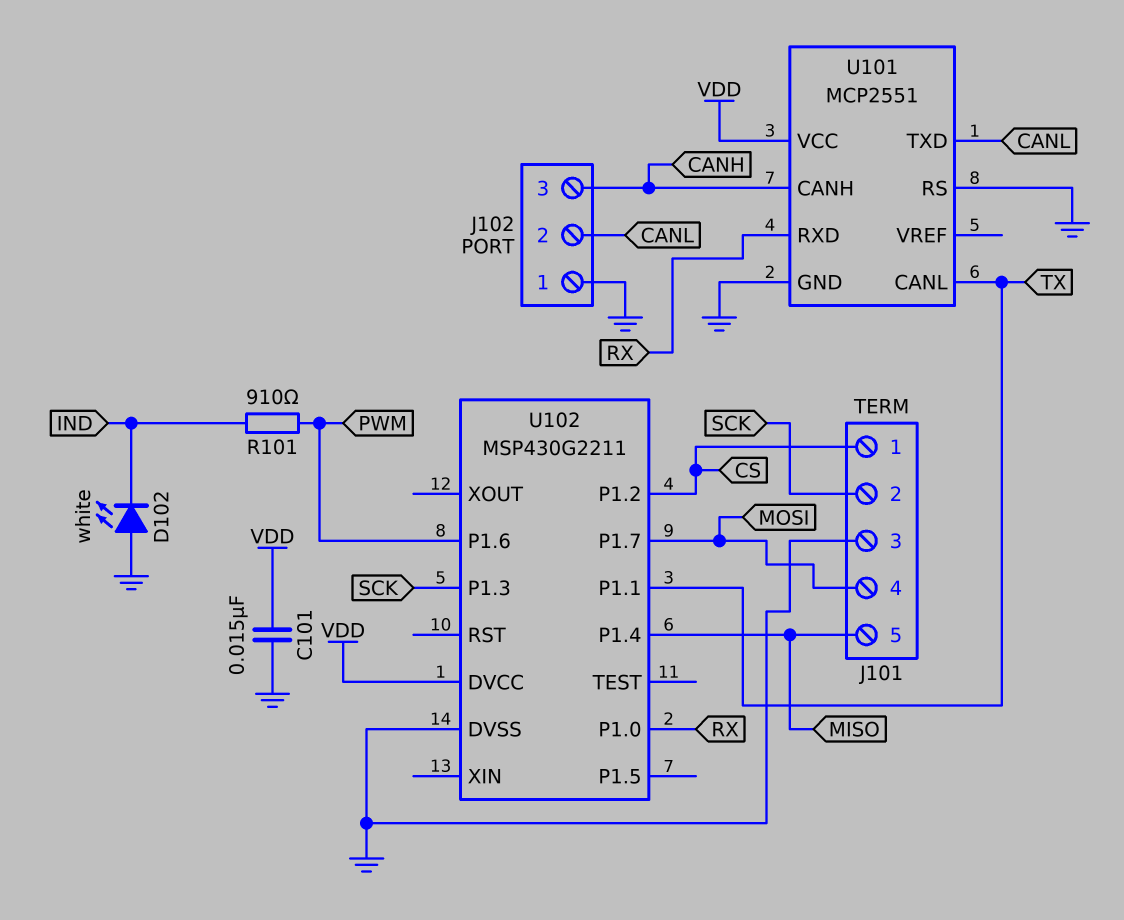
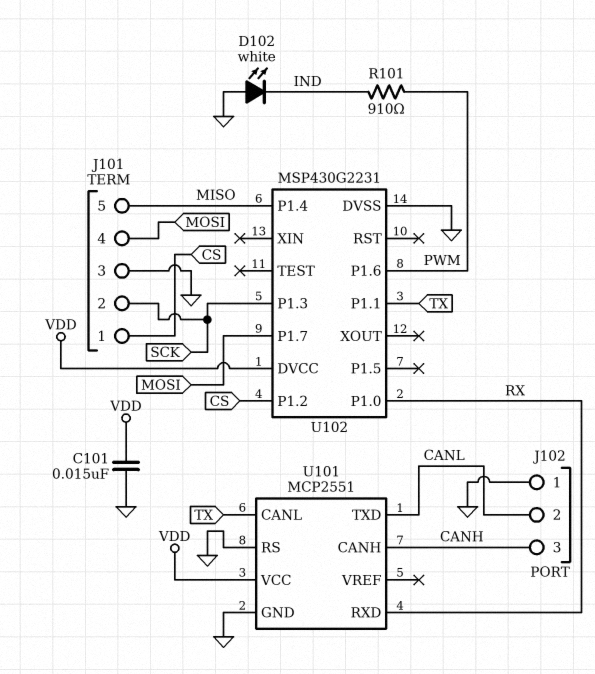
U102: MSP430G2211 -> MSP430G2231

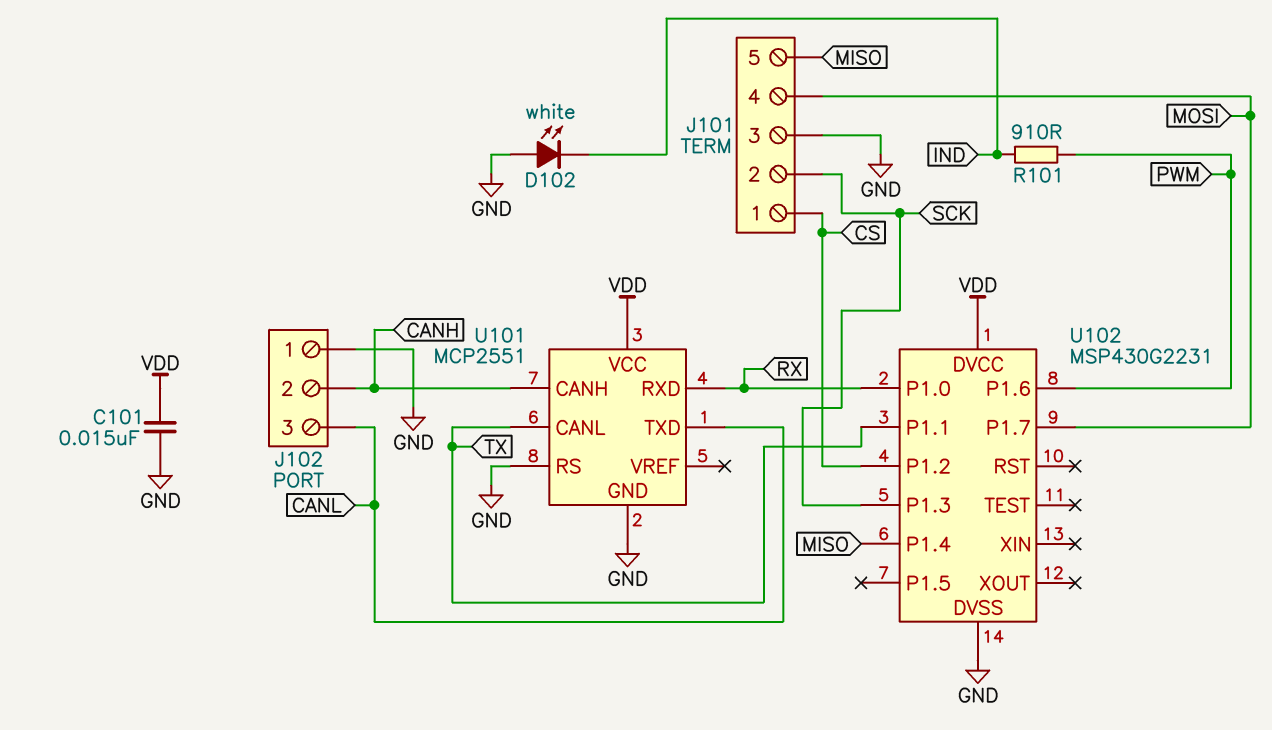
J102 pin 2: CANL -> CANH
J102 pin 3: CANH -> CANL

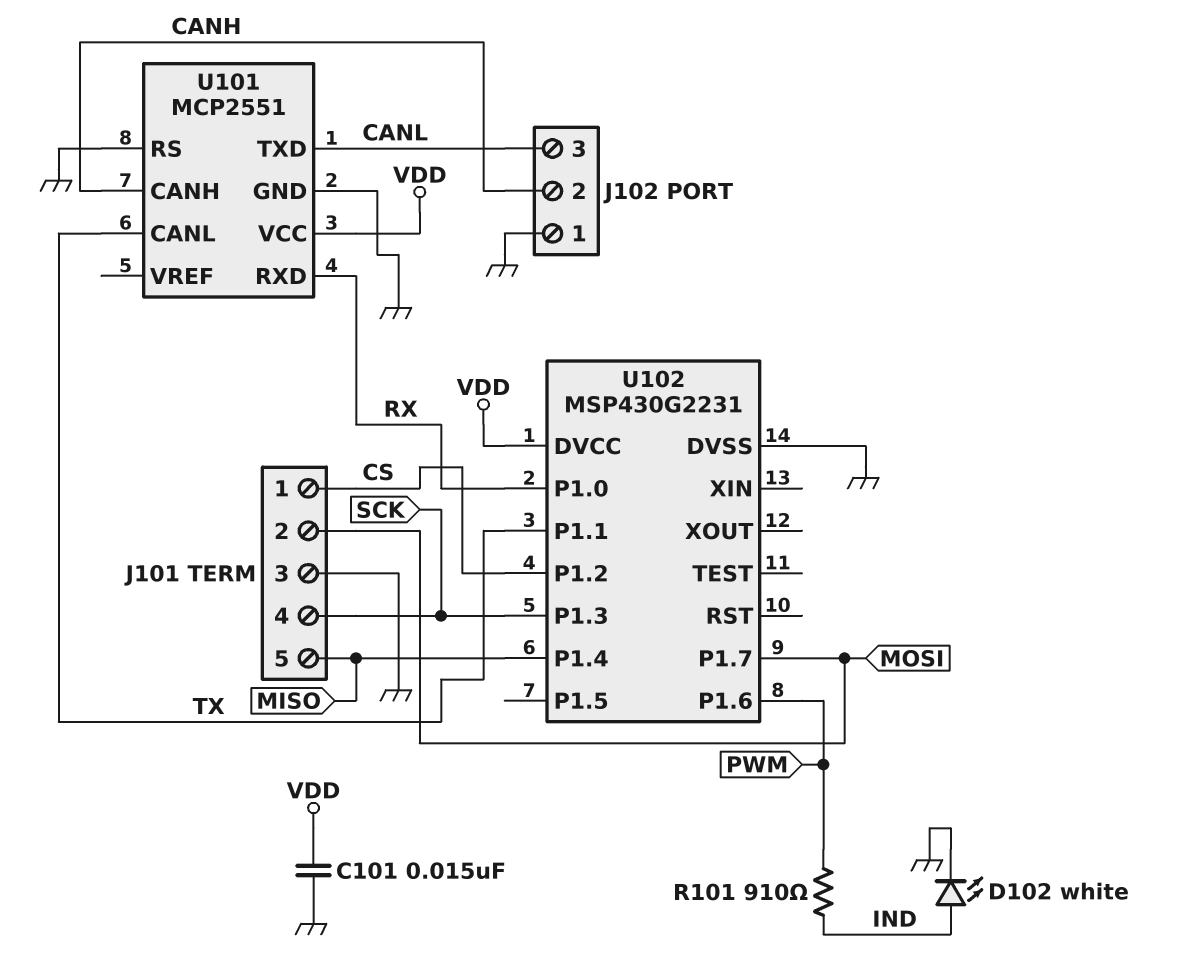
D102: LED white (A GND, K IND) -> LED white (A IND, K GND)
J101 pin 2: SCK -> MOSI
J101 pin 4: MOSI -> SCK

